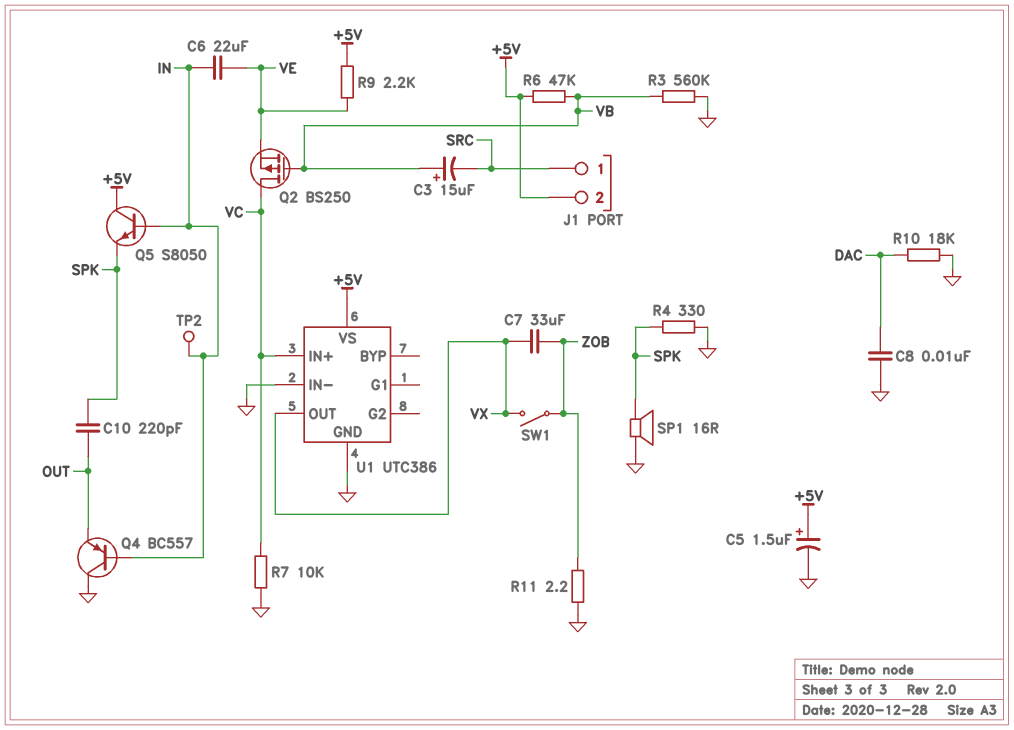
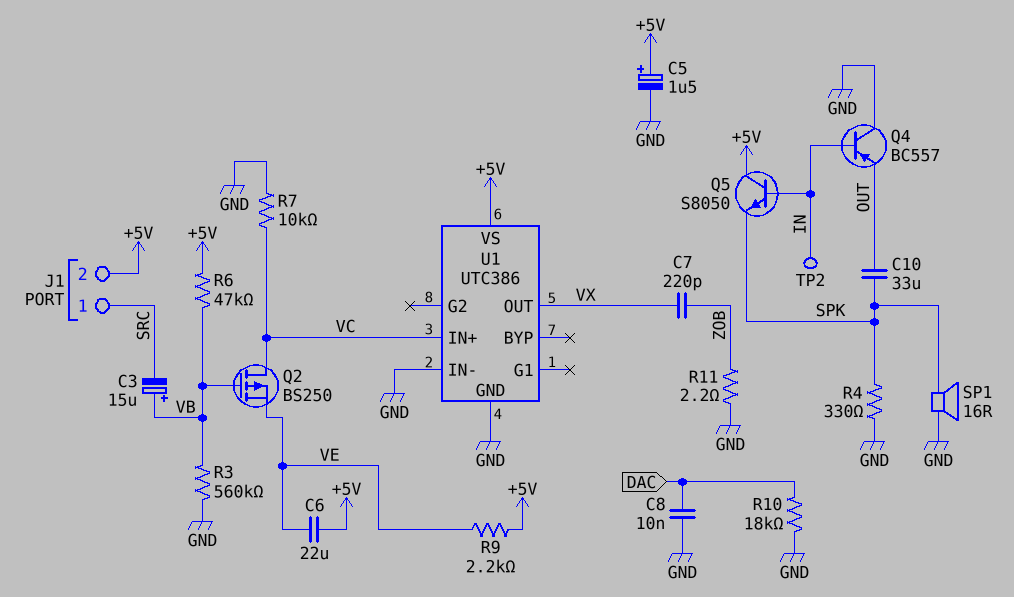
C6: 22uF (IN, VE) -> 22uF (+5V, VE)
C7: 33uF (VX, ZOB) -> 220pF (VX, ZOB)
C10: 220pF (OUT, SPK) -> 33uF (OUT, SPK)
SW1: switch (VX, ZOB) -> none

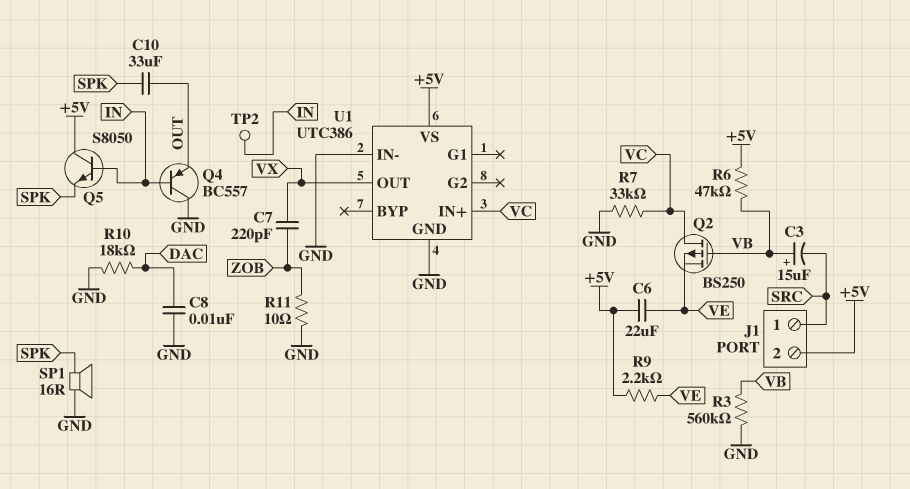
C5: 1.5uF (plus +5V, minus GND) -> none
R4: 330 (GND, SPK) -> none
R7: 10k (GND, VC) -> 33k (GND, VC)
R11: 2.2 (GND, ZOB) -> 10 (GND, ZOB)

